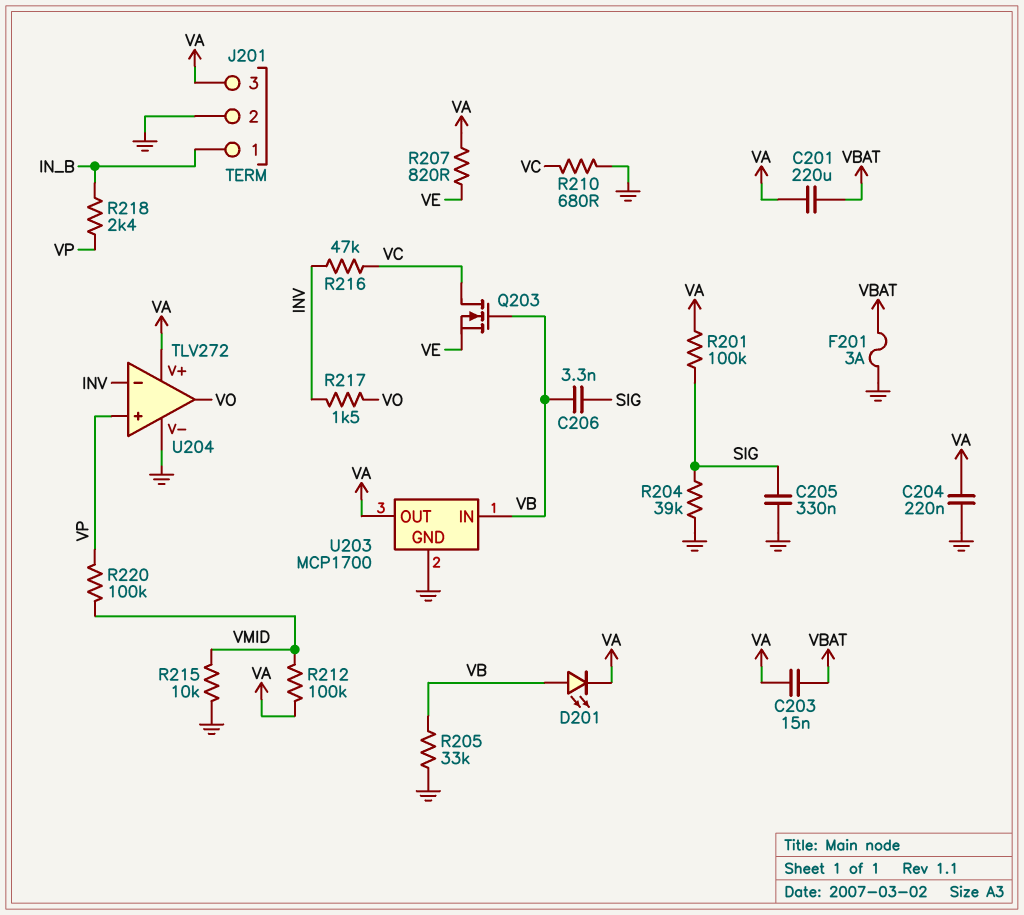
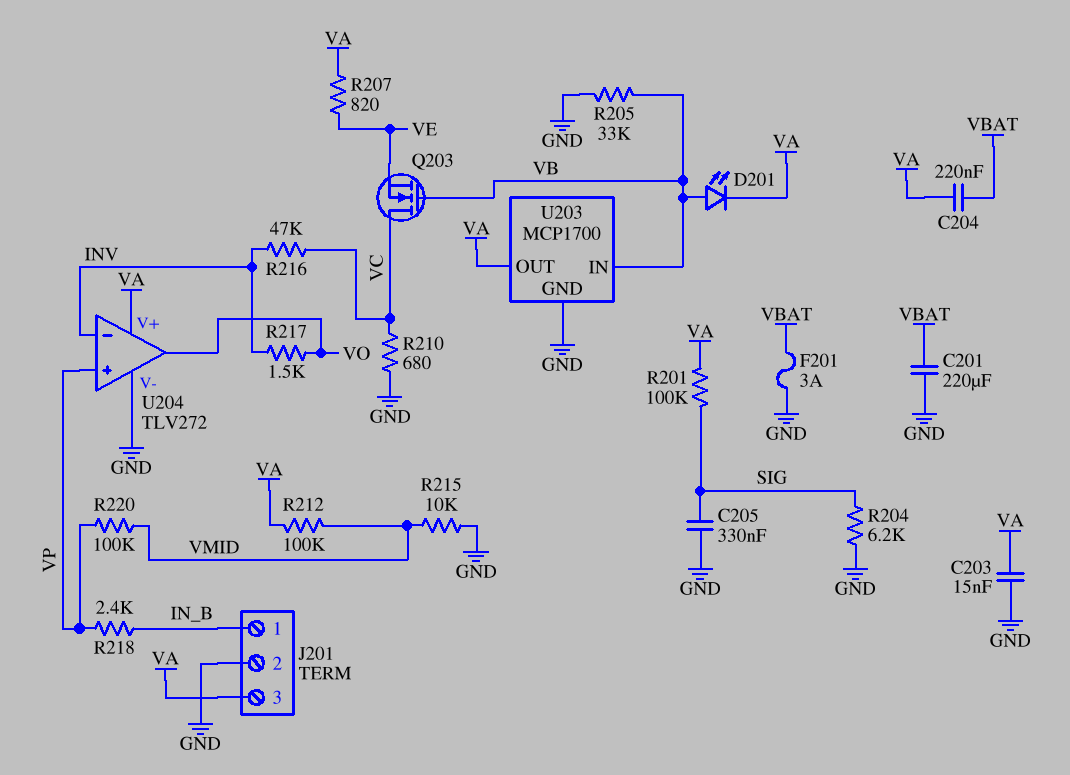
C201: 220uF (VA, VBAT) -> 220uF (GND, VBAT)
C203: 15nF (VA, VBAT) -> 15nF (GND, VA)
C204: 220nF (GND, VA) -> 220nF (VA, VBAT)
C206: 3.3nF (SIG, VB) -> none
R204: 39k (GND, SIG) -> 6.2k (GND, SIG)

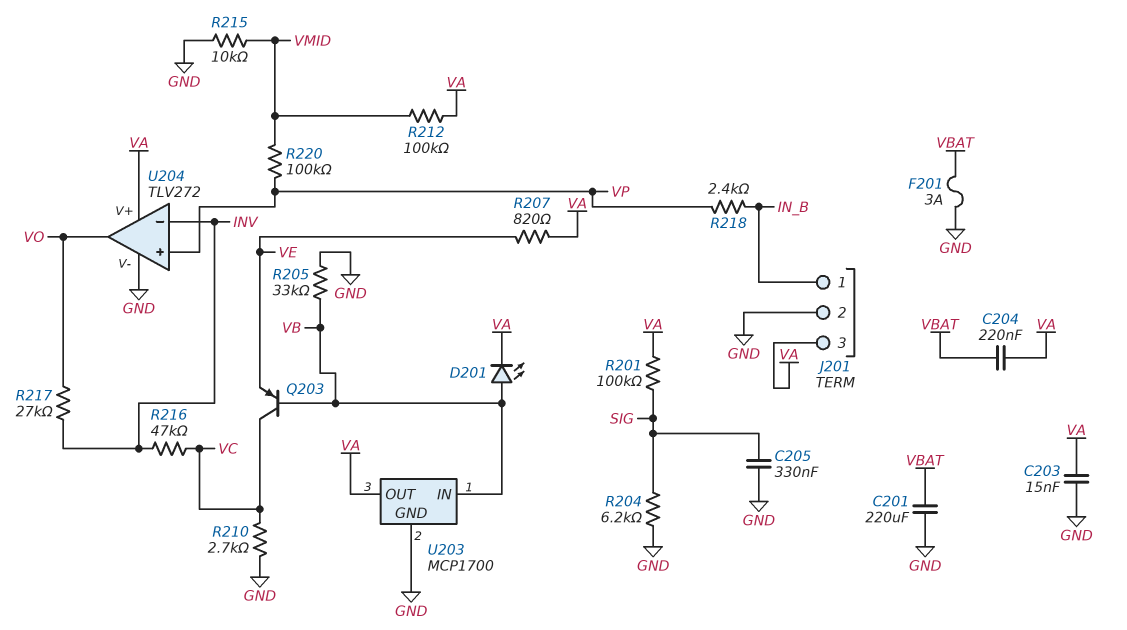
Q203: NMOS (G VB, D VC, S VE) -> PNP (B VB, C VC, E VE)
R210: 680 (GND, VC) -> 2.7k (GND, VC)
R217: 1.5k (INV, VO) -> 27k (INV, VO)

